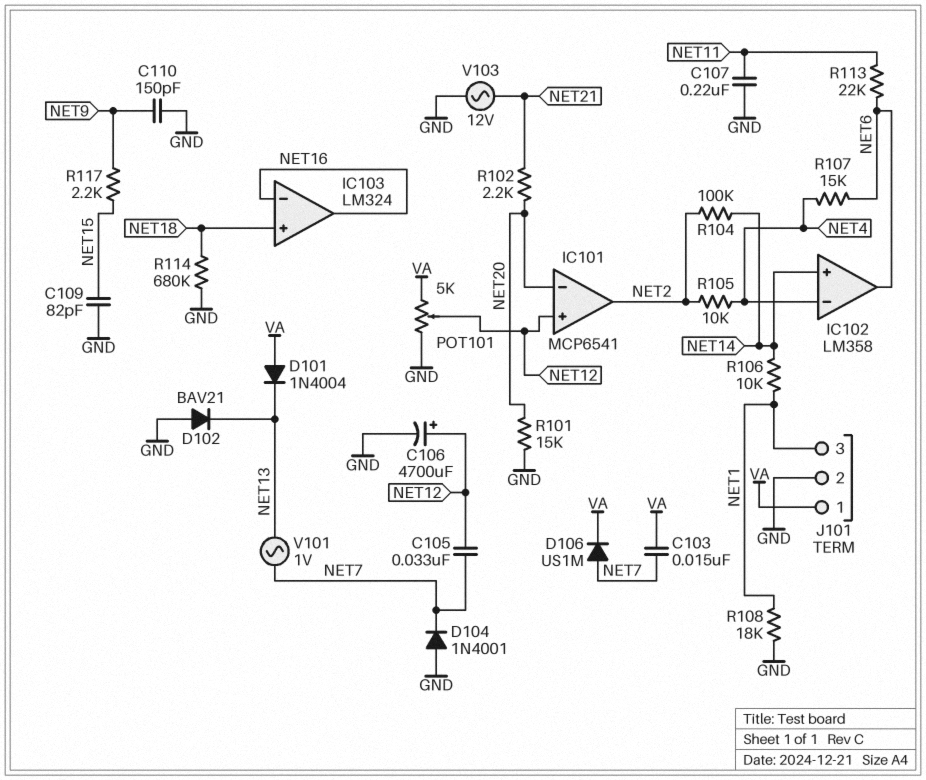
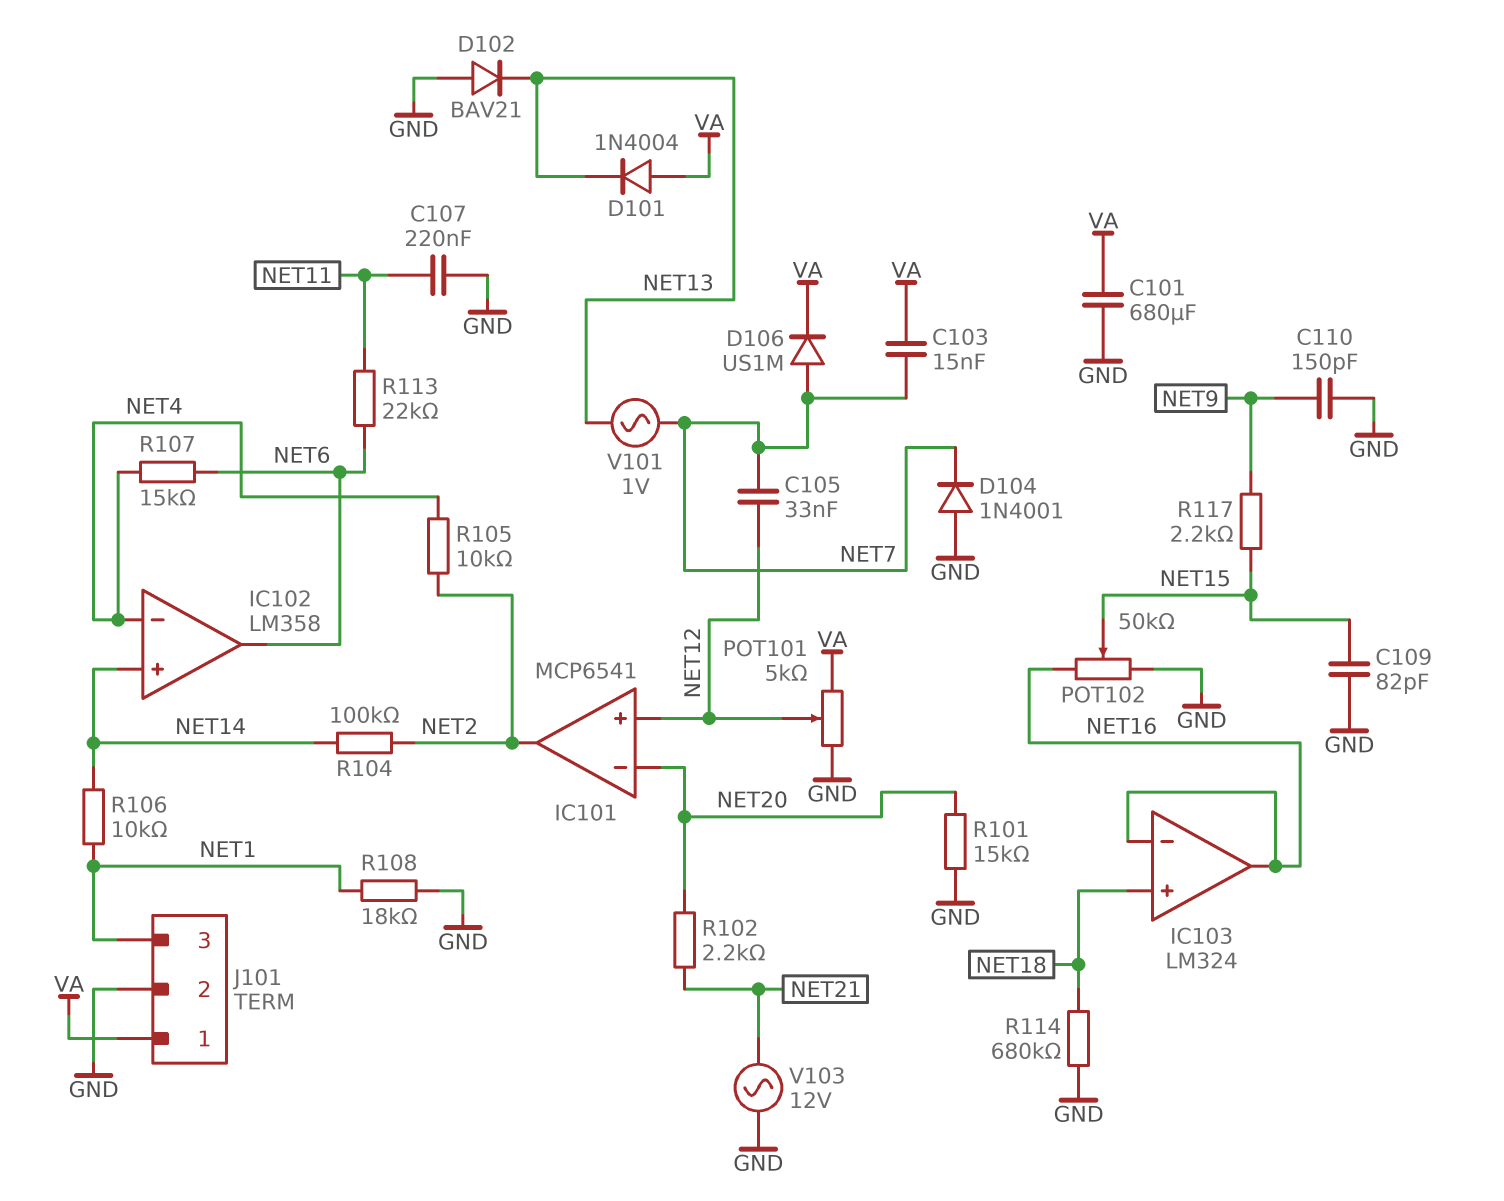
C101: none -> 680uF (GND, VA)
C106: 4700uF (plus NET12, minus GND) -> none
POT102: none -> 50k (GND, NET16, wiper NET15)

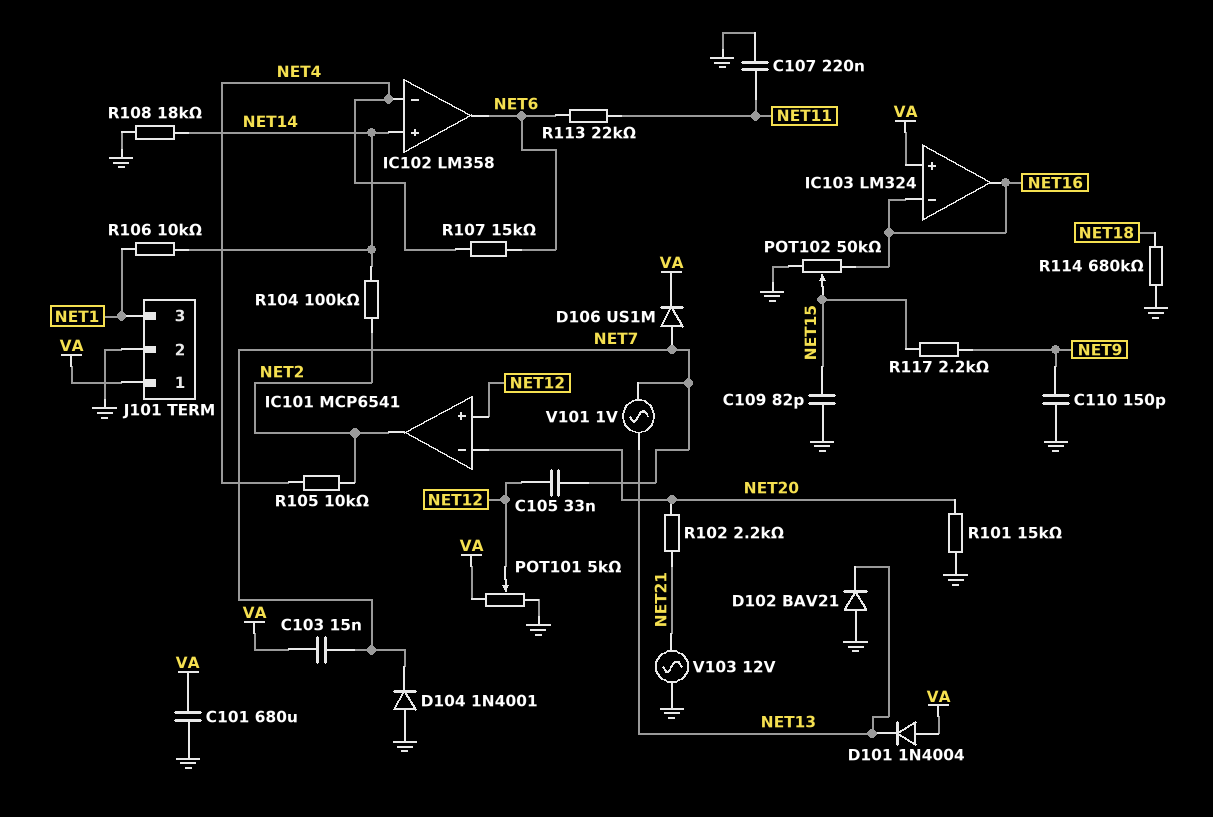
IC103 pin in+: NET18 -> VA
R108: 18k (GND, NET1) -> 18k (GND, NET14)

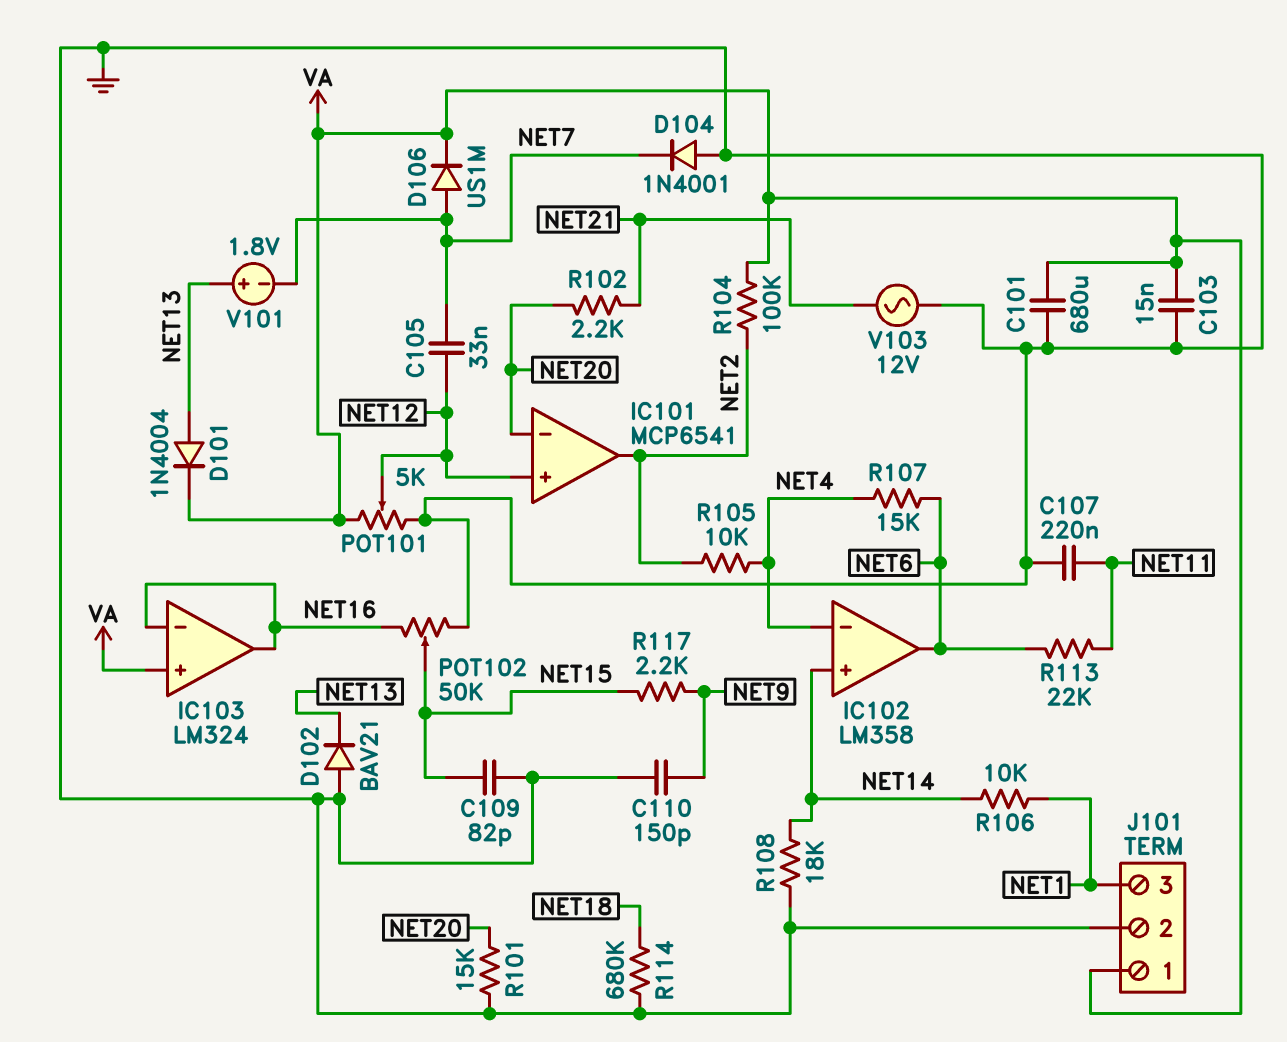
C103: 15nF (NET7, VA) -> 15nF (GND, VA)
D101: diode 1N4004 (A VA, K NET13) -> diode 1N4004 (A NET13, K VA)
R104: 100k (NET2, NET14) -> 100k (NET2, VA)
V101: AC 1V (NET7, NET13) -> 1.8V (plus NET13, minus NET7)

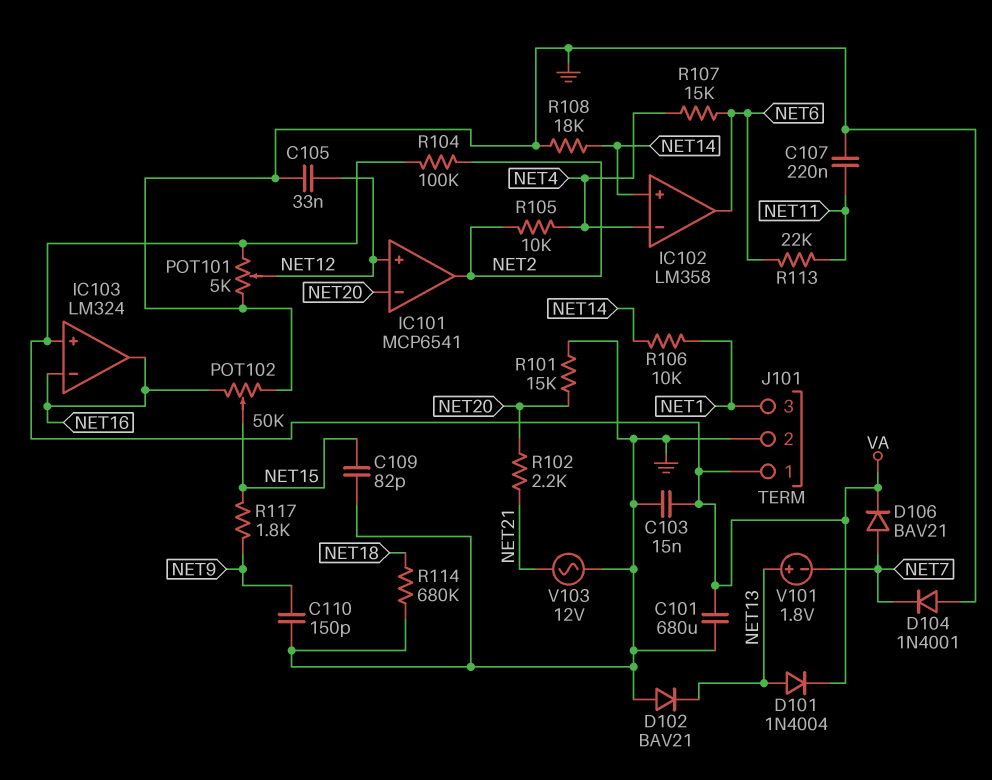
C105: 33nF (NET7, NET12) -> 33nF (GND, NET12)
D106: diode US1M (A NET7, K VA) -> diode BAV21 (A NET7, K VA)
R117: 2.2k (NET9, NET15) -> 1.8k (NET9, NET15)

